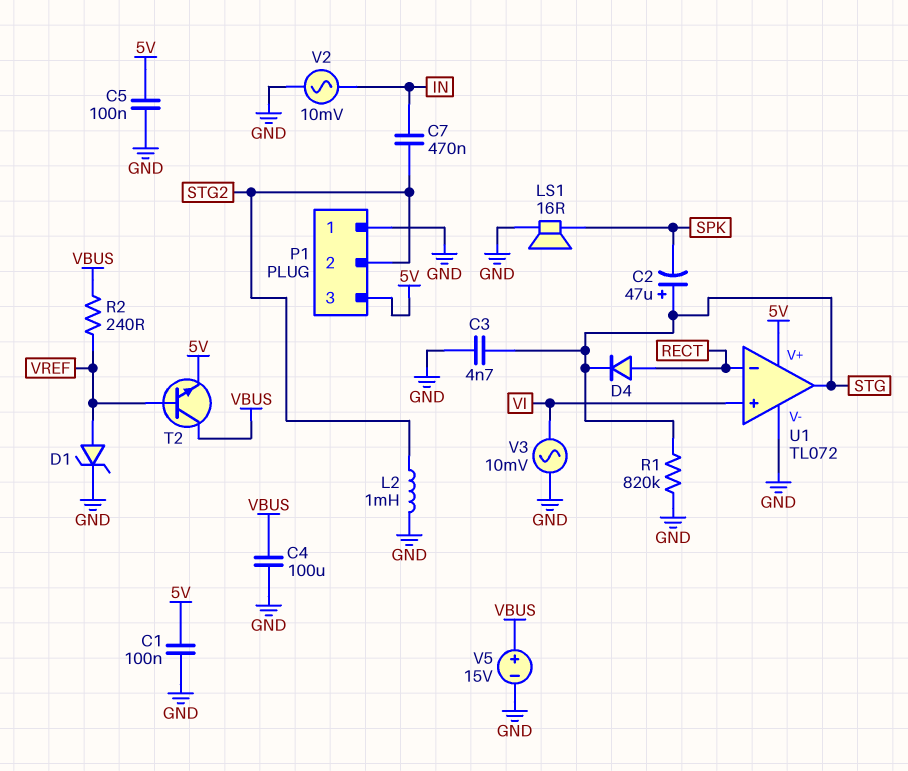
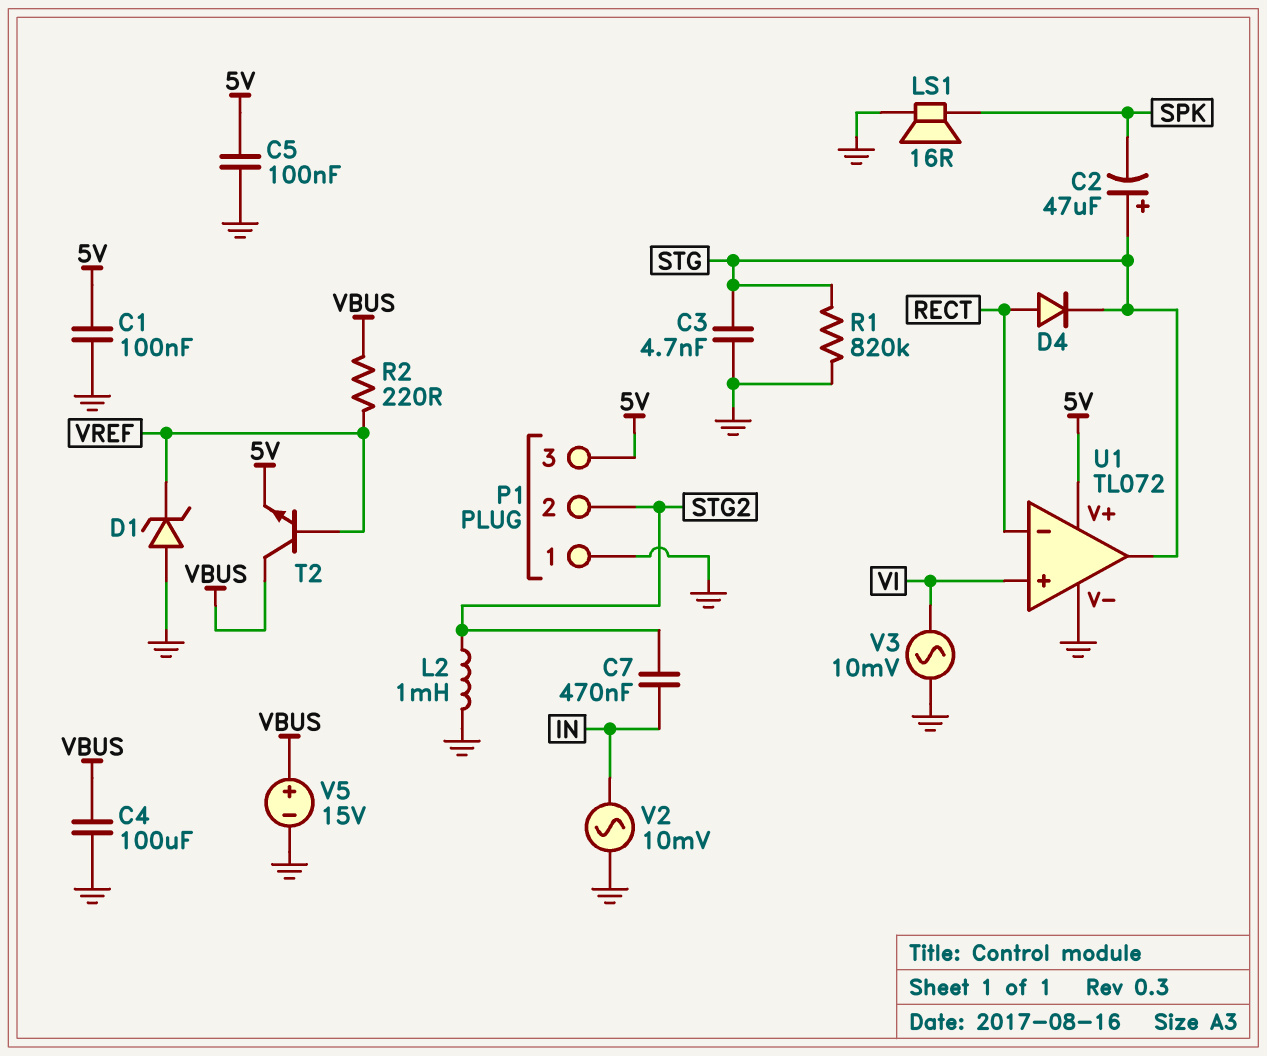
D1: zener (A VREF, K GND) -> zener (A GND, K VREF)
R2: 240 (VBUS, VREF) -> 220 (VBUS, VREF)

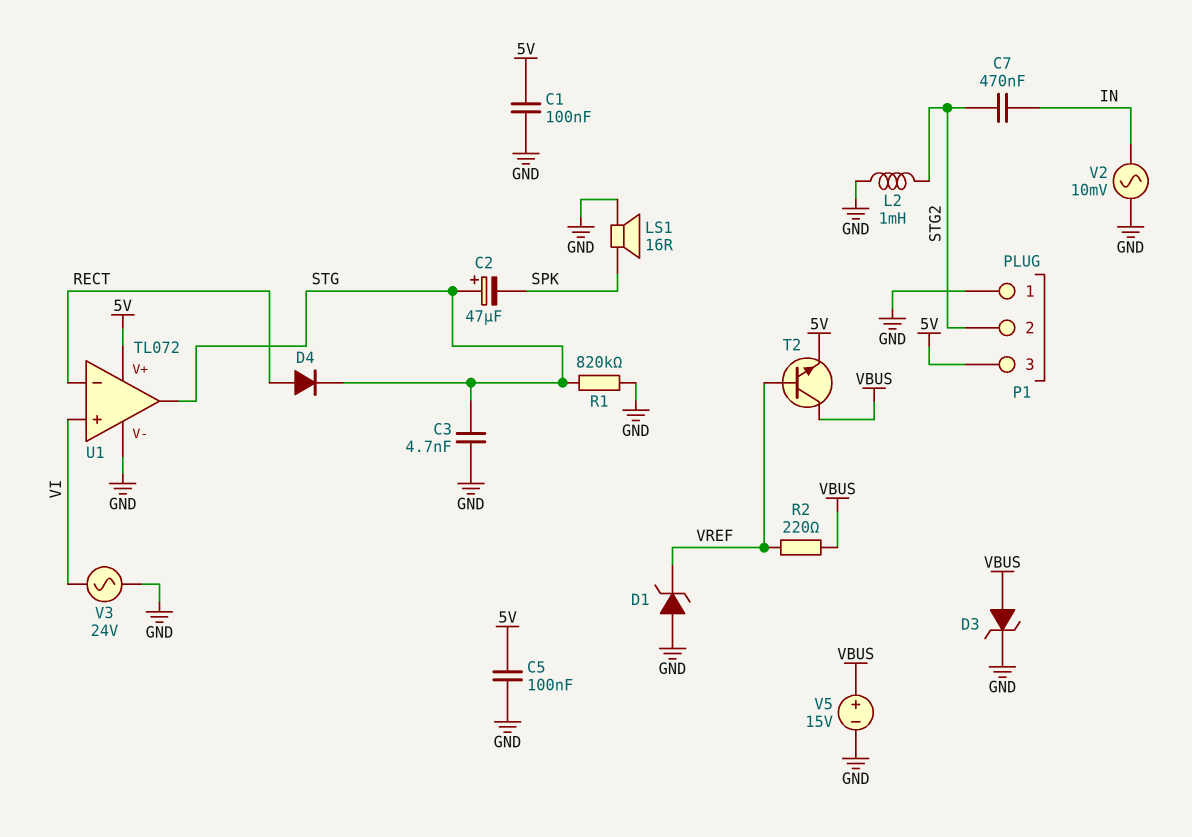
C4: 100uF (GND, VBUS) -> none
D3: none -> zener (A VBUS, K GND)
V3: AC 10mV (GND, VI) -> AC 24V (GND, VI)

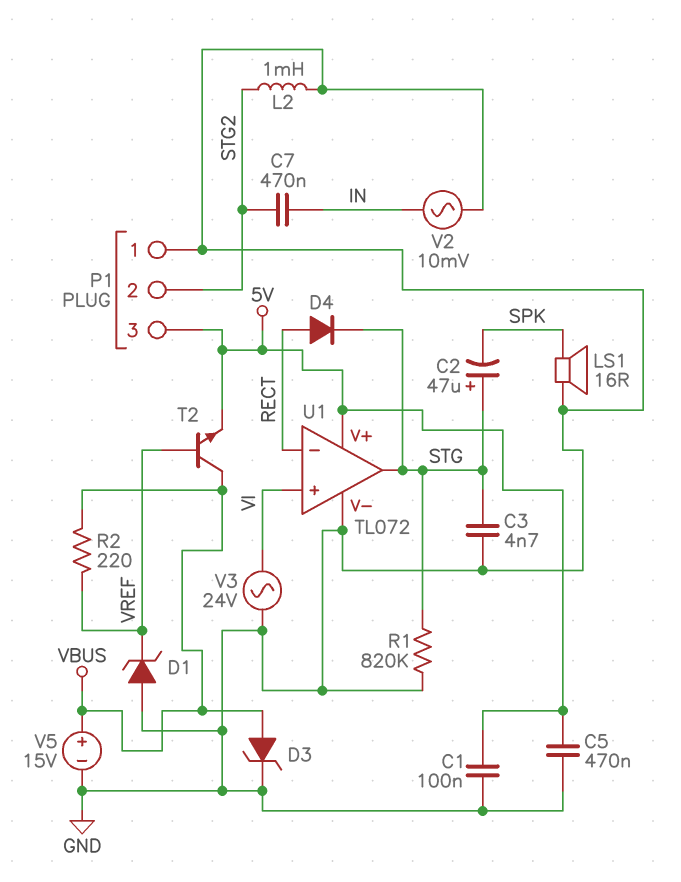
C5: 100nF (5V, GND) -> 470nF (5V, GND)

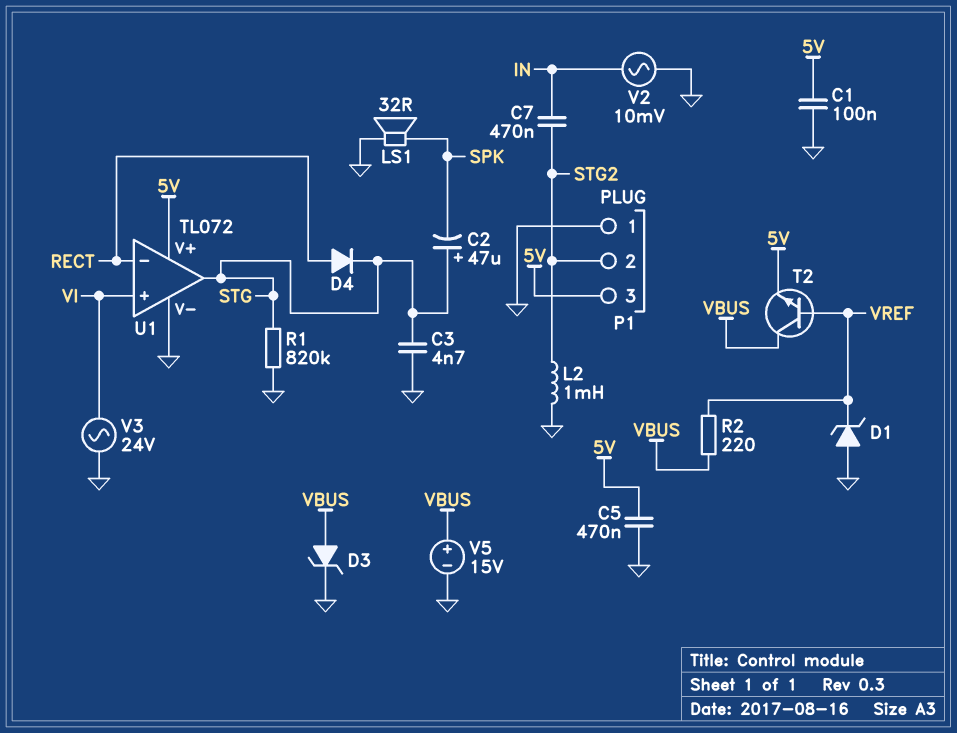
LS1: speaker 16R (GND, SPK) -> speaker 32R (GND, SPK)

